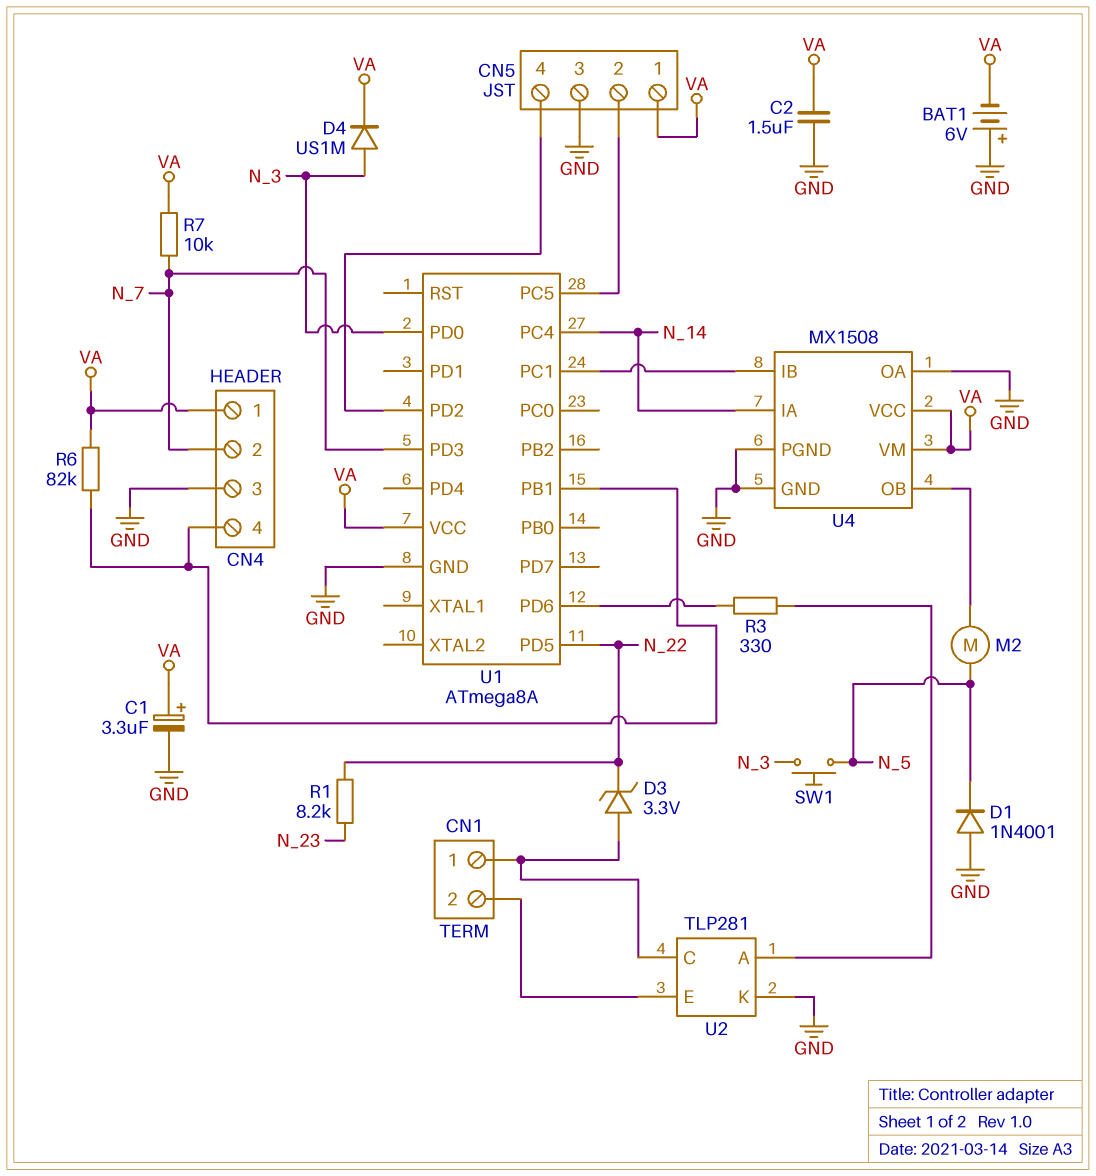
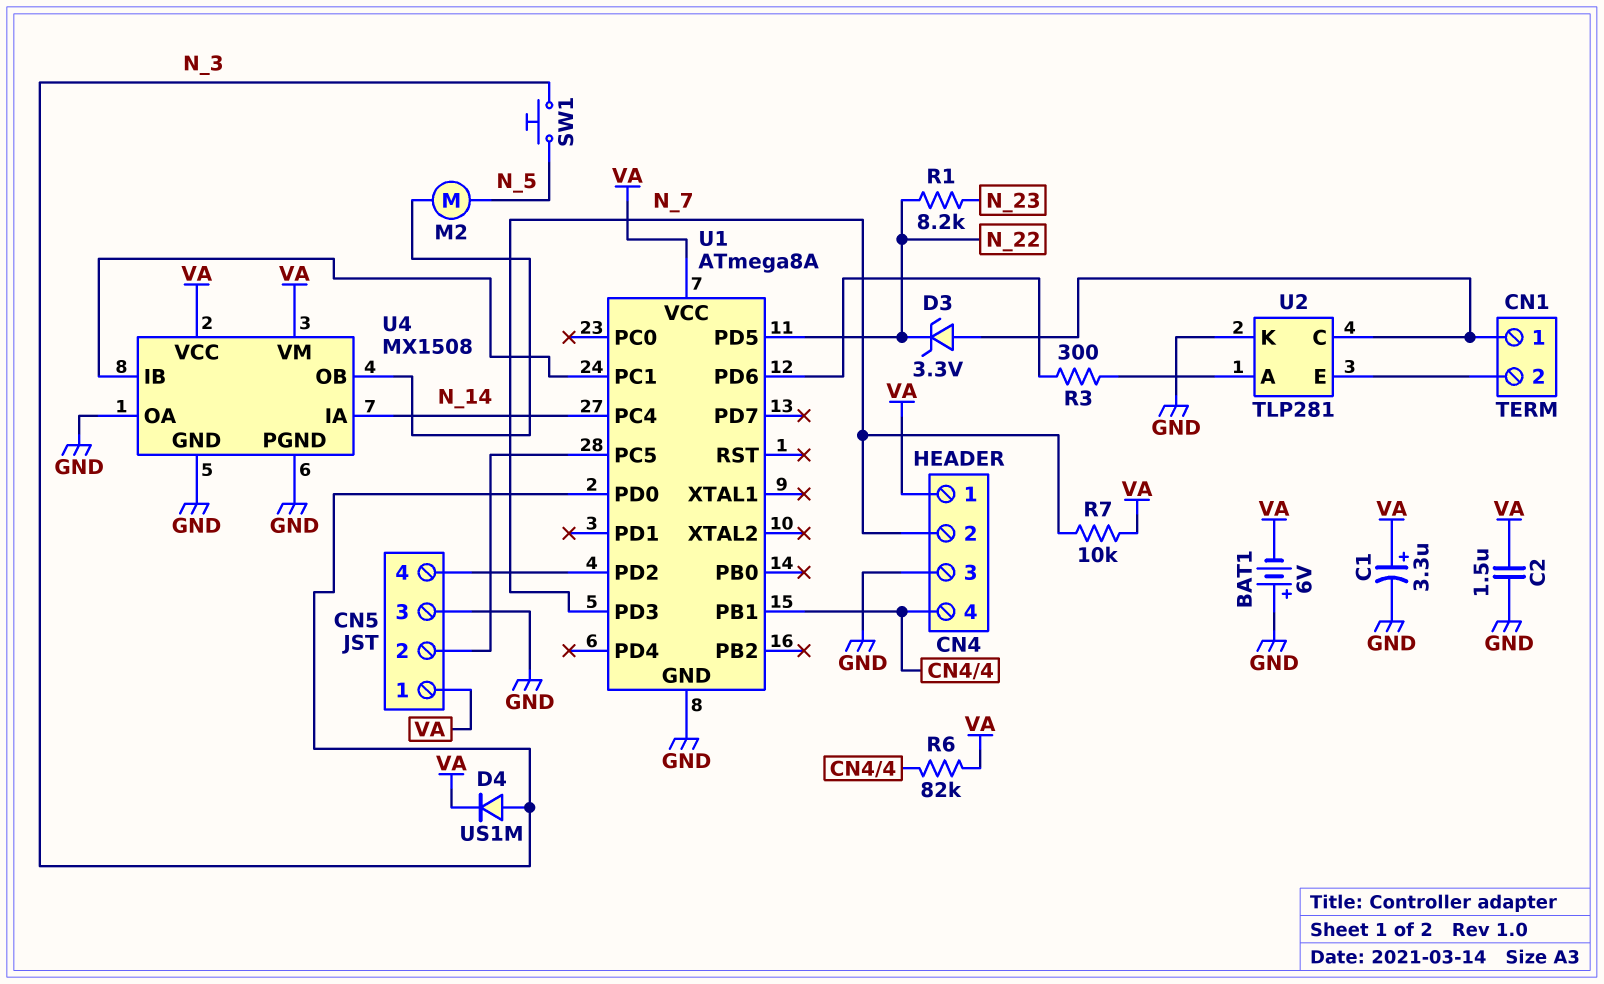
D1: diode 1N4001 (A GND, K N_5) -> none
R3: 330 (U1/PD6, U2/A) -> 300 (U1/PD6, U2/A)

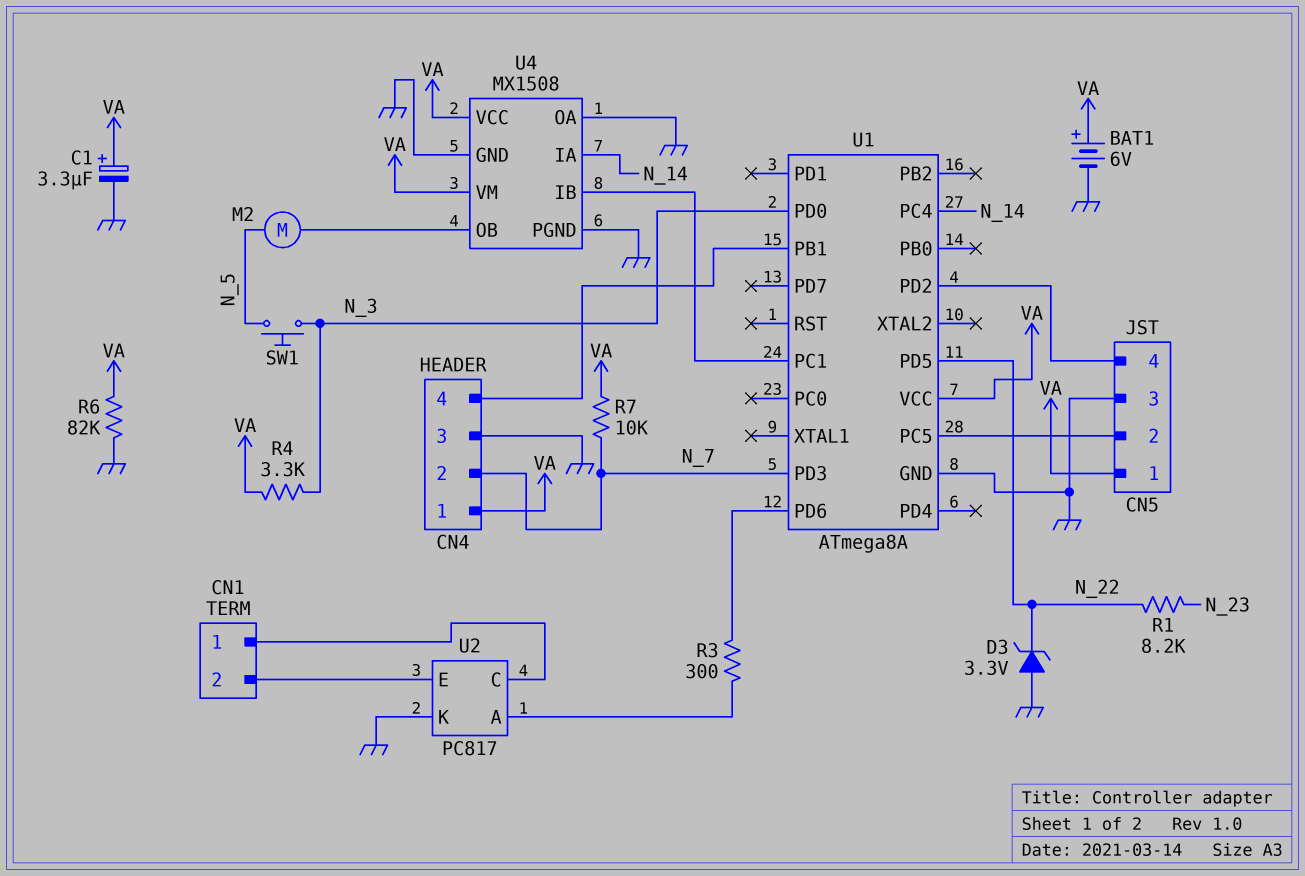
BAT1: 6V (plus GND, minus VA) -> 6V (plus VA, minus GND)
C2: 1.5uF (GND, VA) -> none
D3: zener 3.3V (A CN1/1, K N_22) -> zener 3.3V (A GND, K N_22)
D4: diode US1M (A N_3, K VA) -> none
R4: none -> 3.3k (N_3, VA)
R6: 82k (CN4/4, VA) -> 82k (GND, VA)
U2: TLP281 -> PC817

